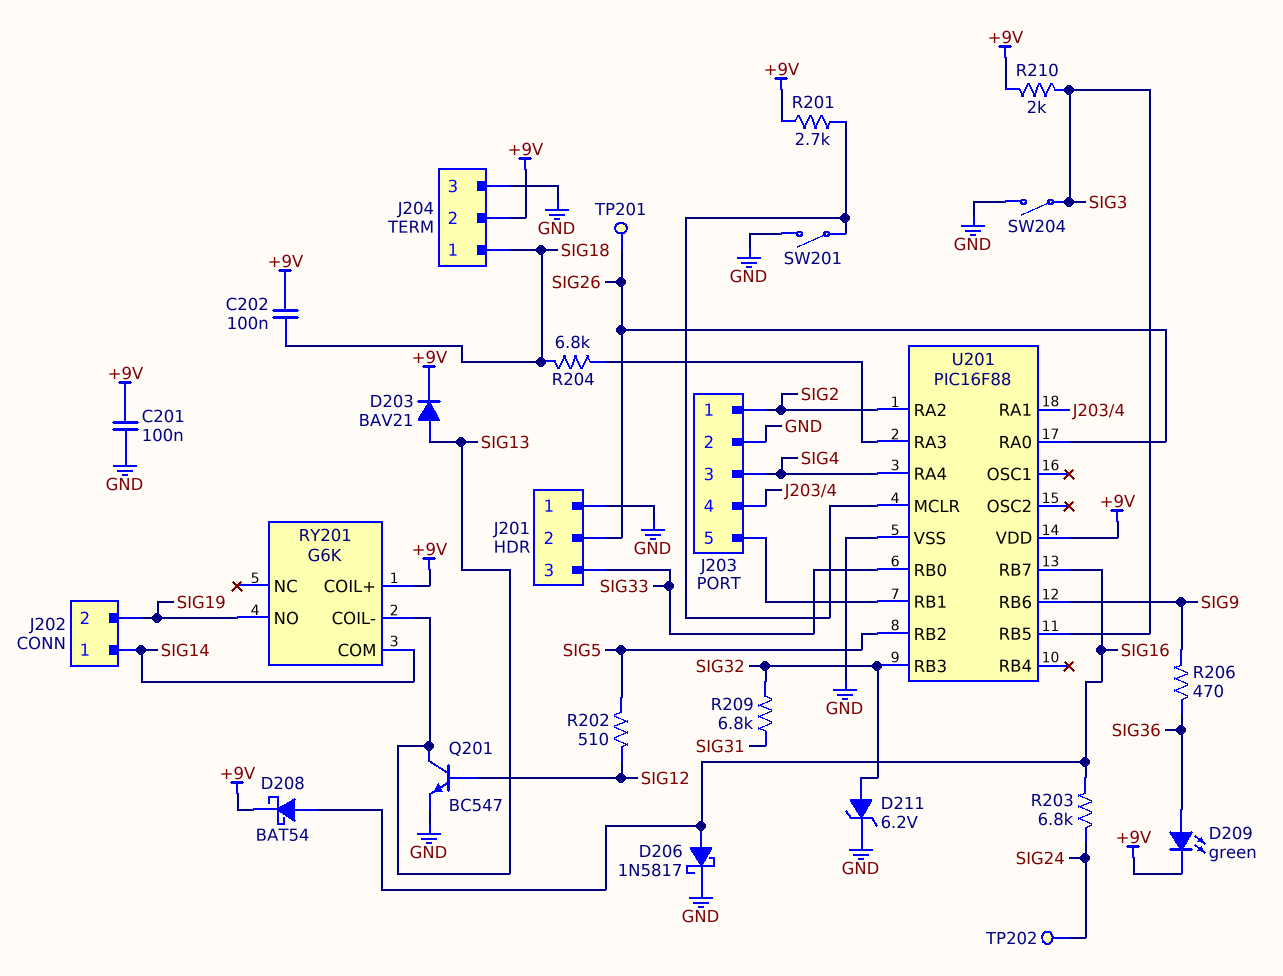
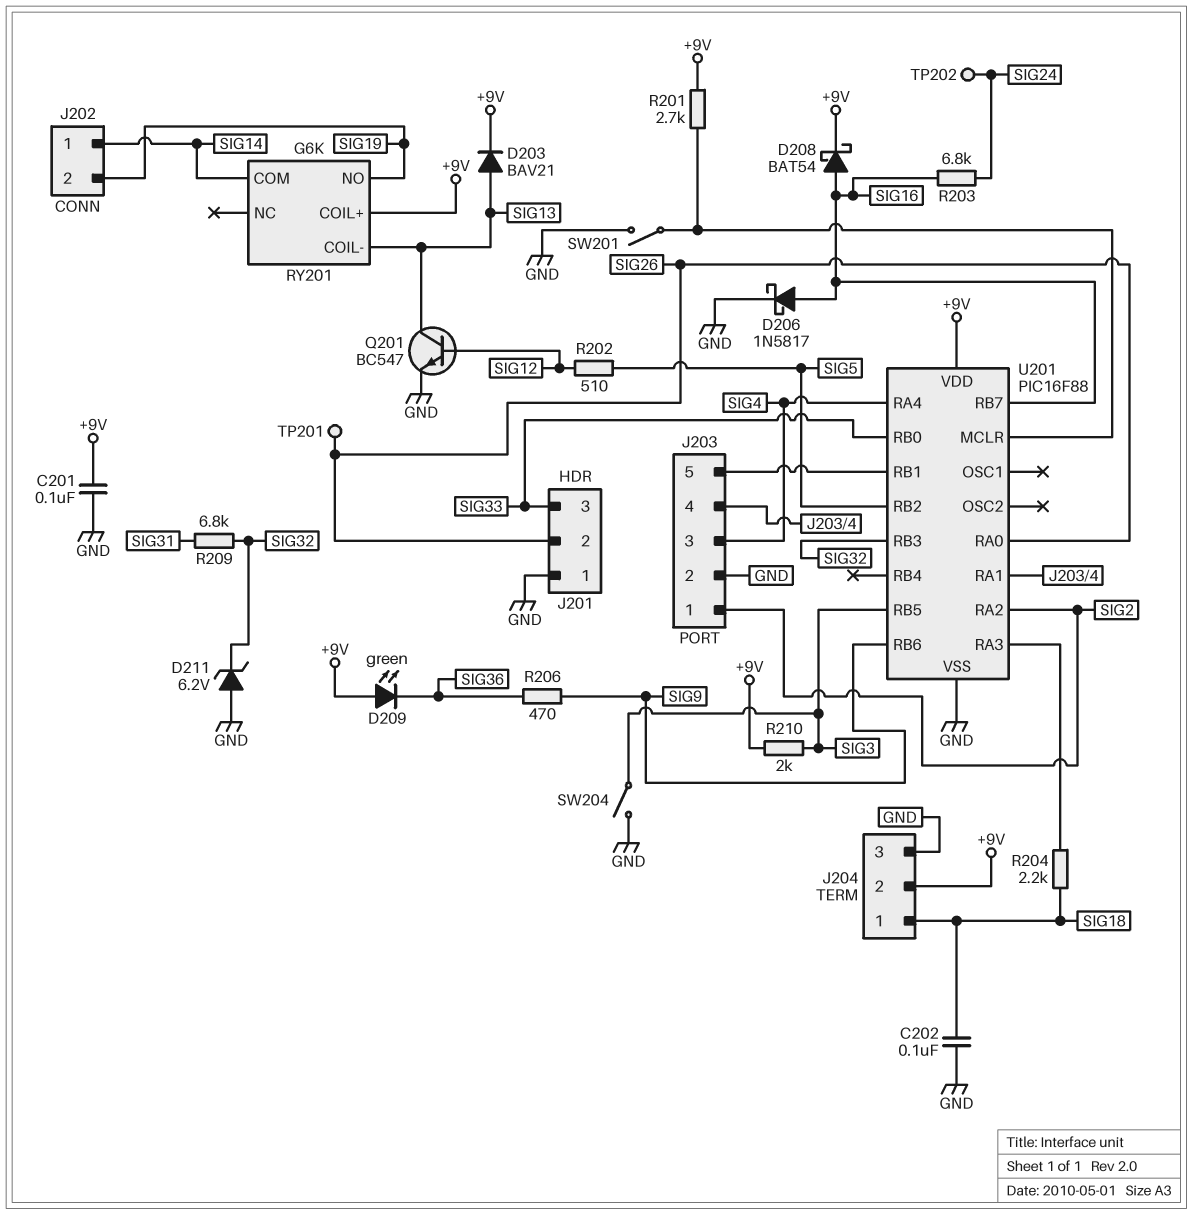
C202: 100nF (+9V, SIG18) -> 100nF (GND, SIG18)
D209: LED green (A SIG36, K +9V) -> LED green (A +9V, K SIG36)
D211: zener 6.2V (A SIG32, K GND) -> zener 6.2V (A GND, K SIG32)
R204: 6.8k (SIG18, U201/RA3) -> 2.2k (SIG18, U201/RA3)

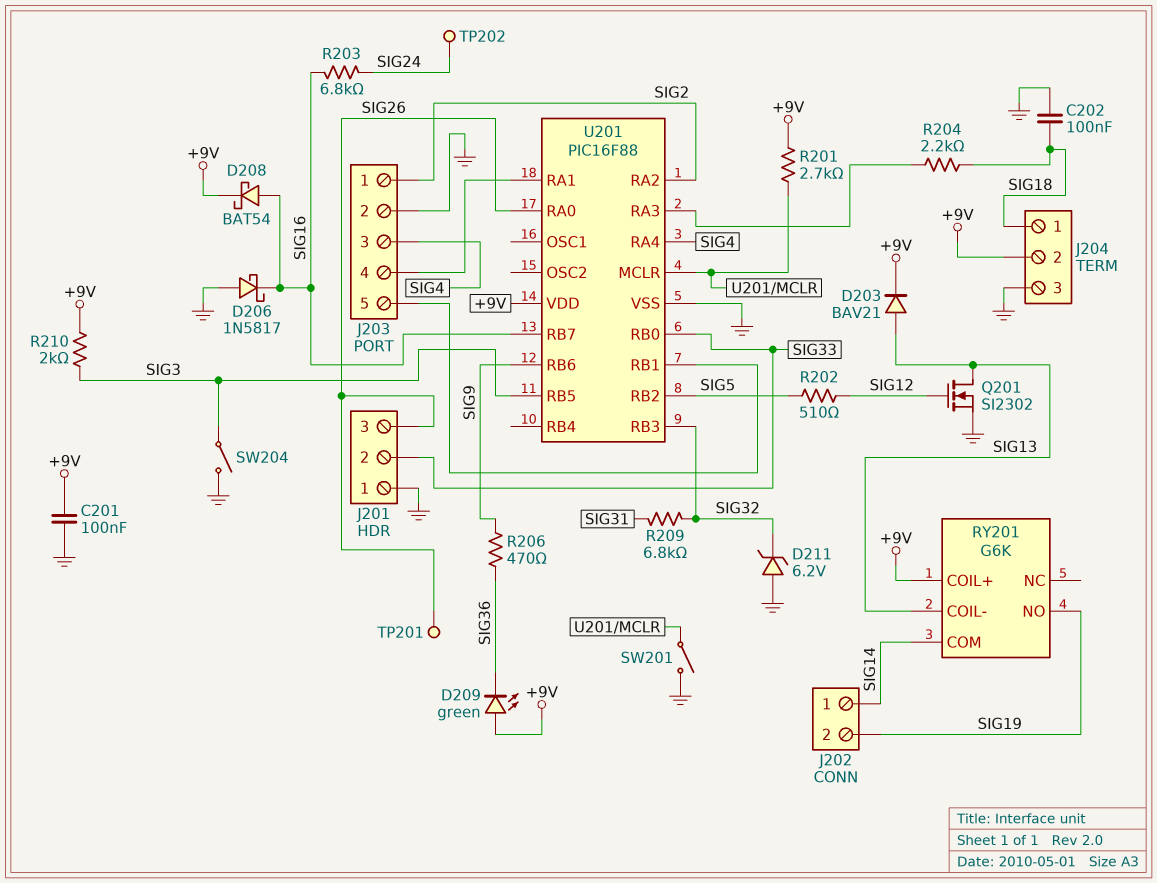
D206: schottky 1N5817 (A SIG16, K GND) -> schottky 1N5817 (A GND, K SIG16)
J201 pin 2: SIG26 -> SIG33
J201 pin 3: SIG33 -> SIG26
Q201: NPN BC547 (B SIG12, C SIG13, E GND) -> NMOS SI2302 (G SIG12, D SIG13, S GND)

